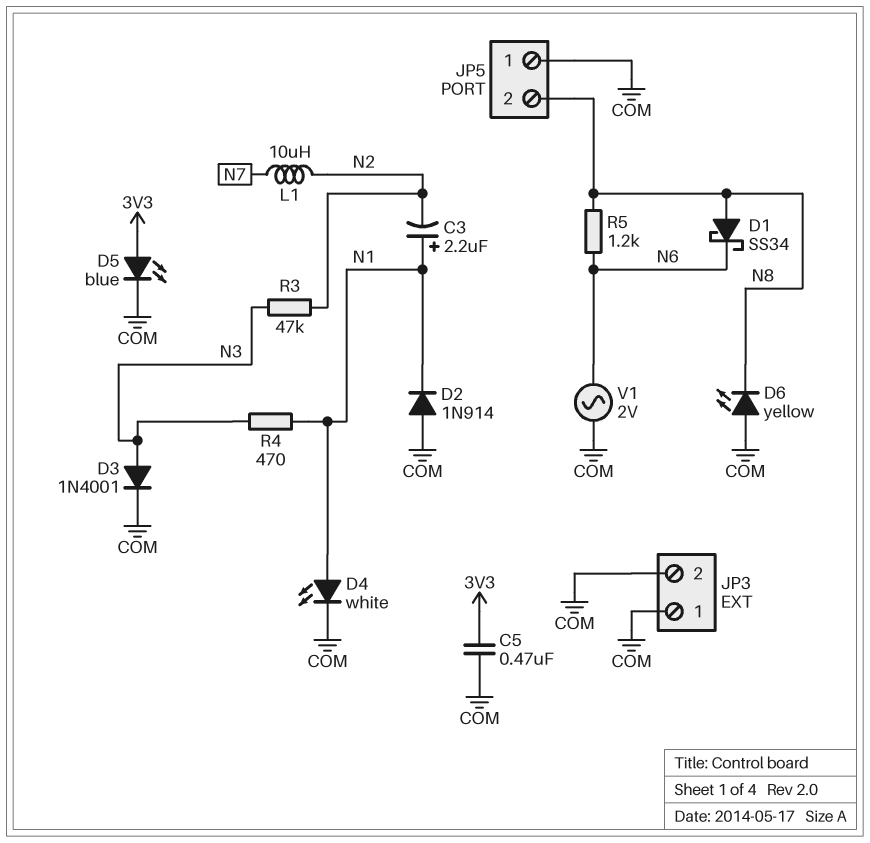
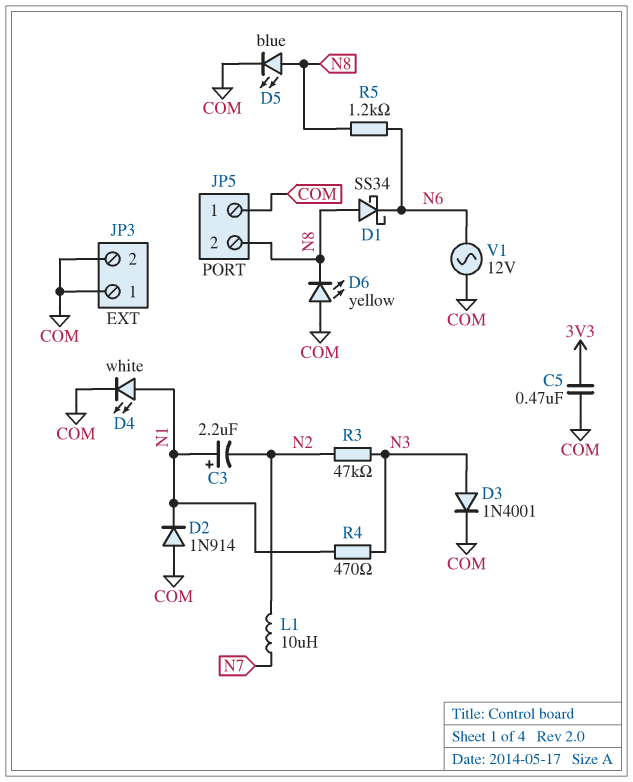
D5: LED blue (A 3V3, K COM) -> LED blue (A N8, K COM)
V1: AC 2V (COM, N6) -> AC 12V (COM, N6)

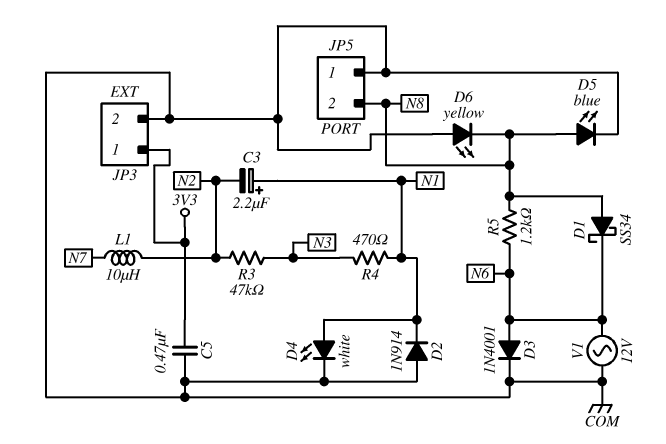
D3: diode 1N4001 (A N3, K COM) -> diode 1N4001 (A N6, K COM)
JP3 pin 1: COM -> 3V3

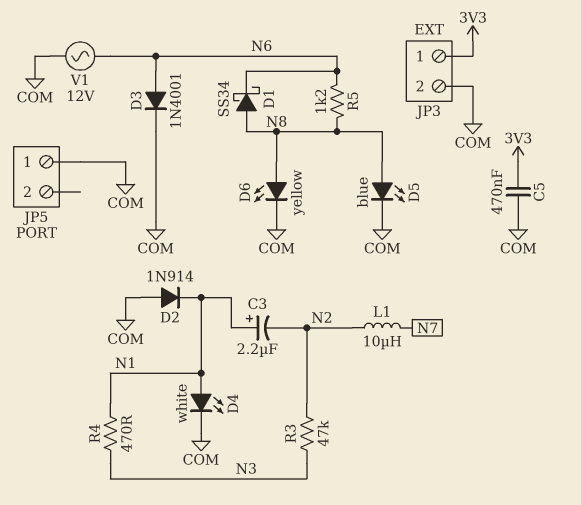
D6: LED yellow (A COM, K N8) -> LED yellow (A N8, K COM)
JP5 pin 2: N8 -> none

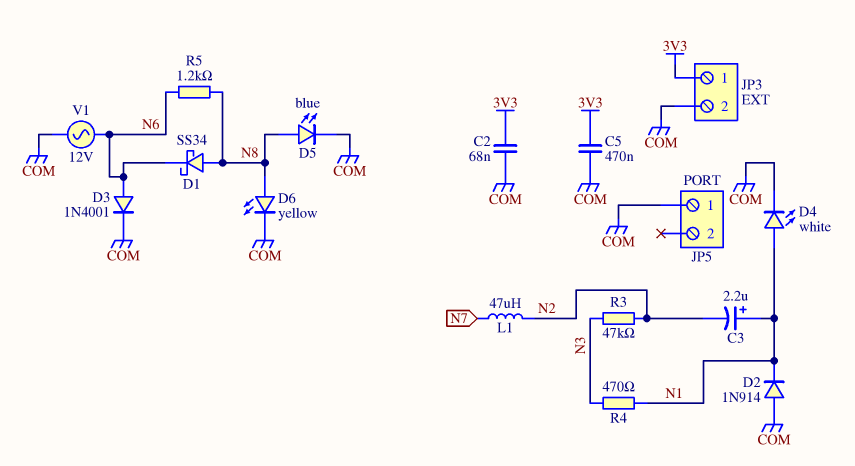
C2: none -> 68nF (3V3, COM)
L1: 10uH (N2, N7) -> 47uH (N2, N7)

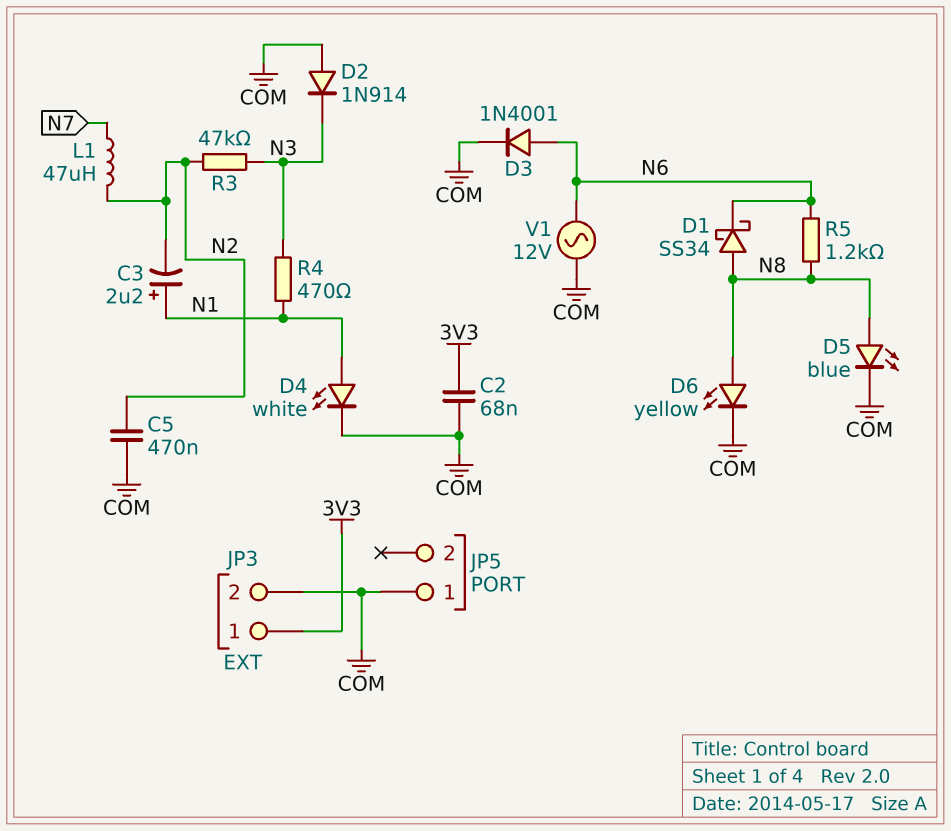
C5: 470nF (3V3, COM) -> 470nF (COM, N2)
D2: diode 1N914 (A COM, K N1) -> diode 1N914 (A COM, K N3)

